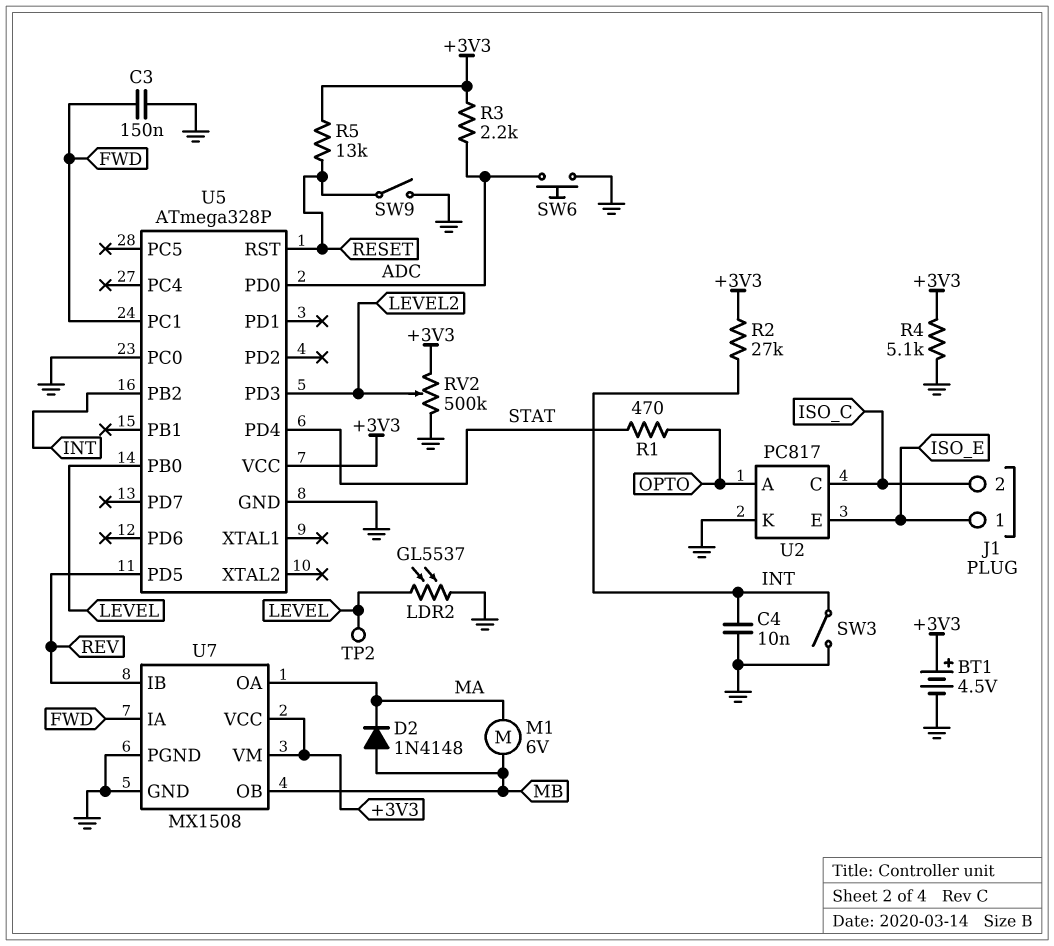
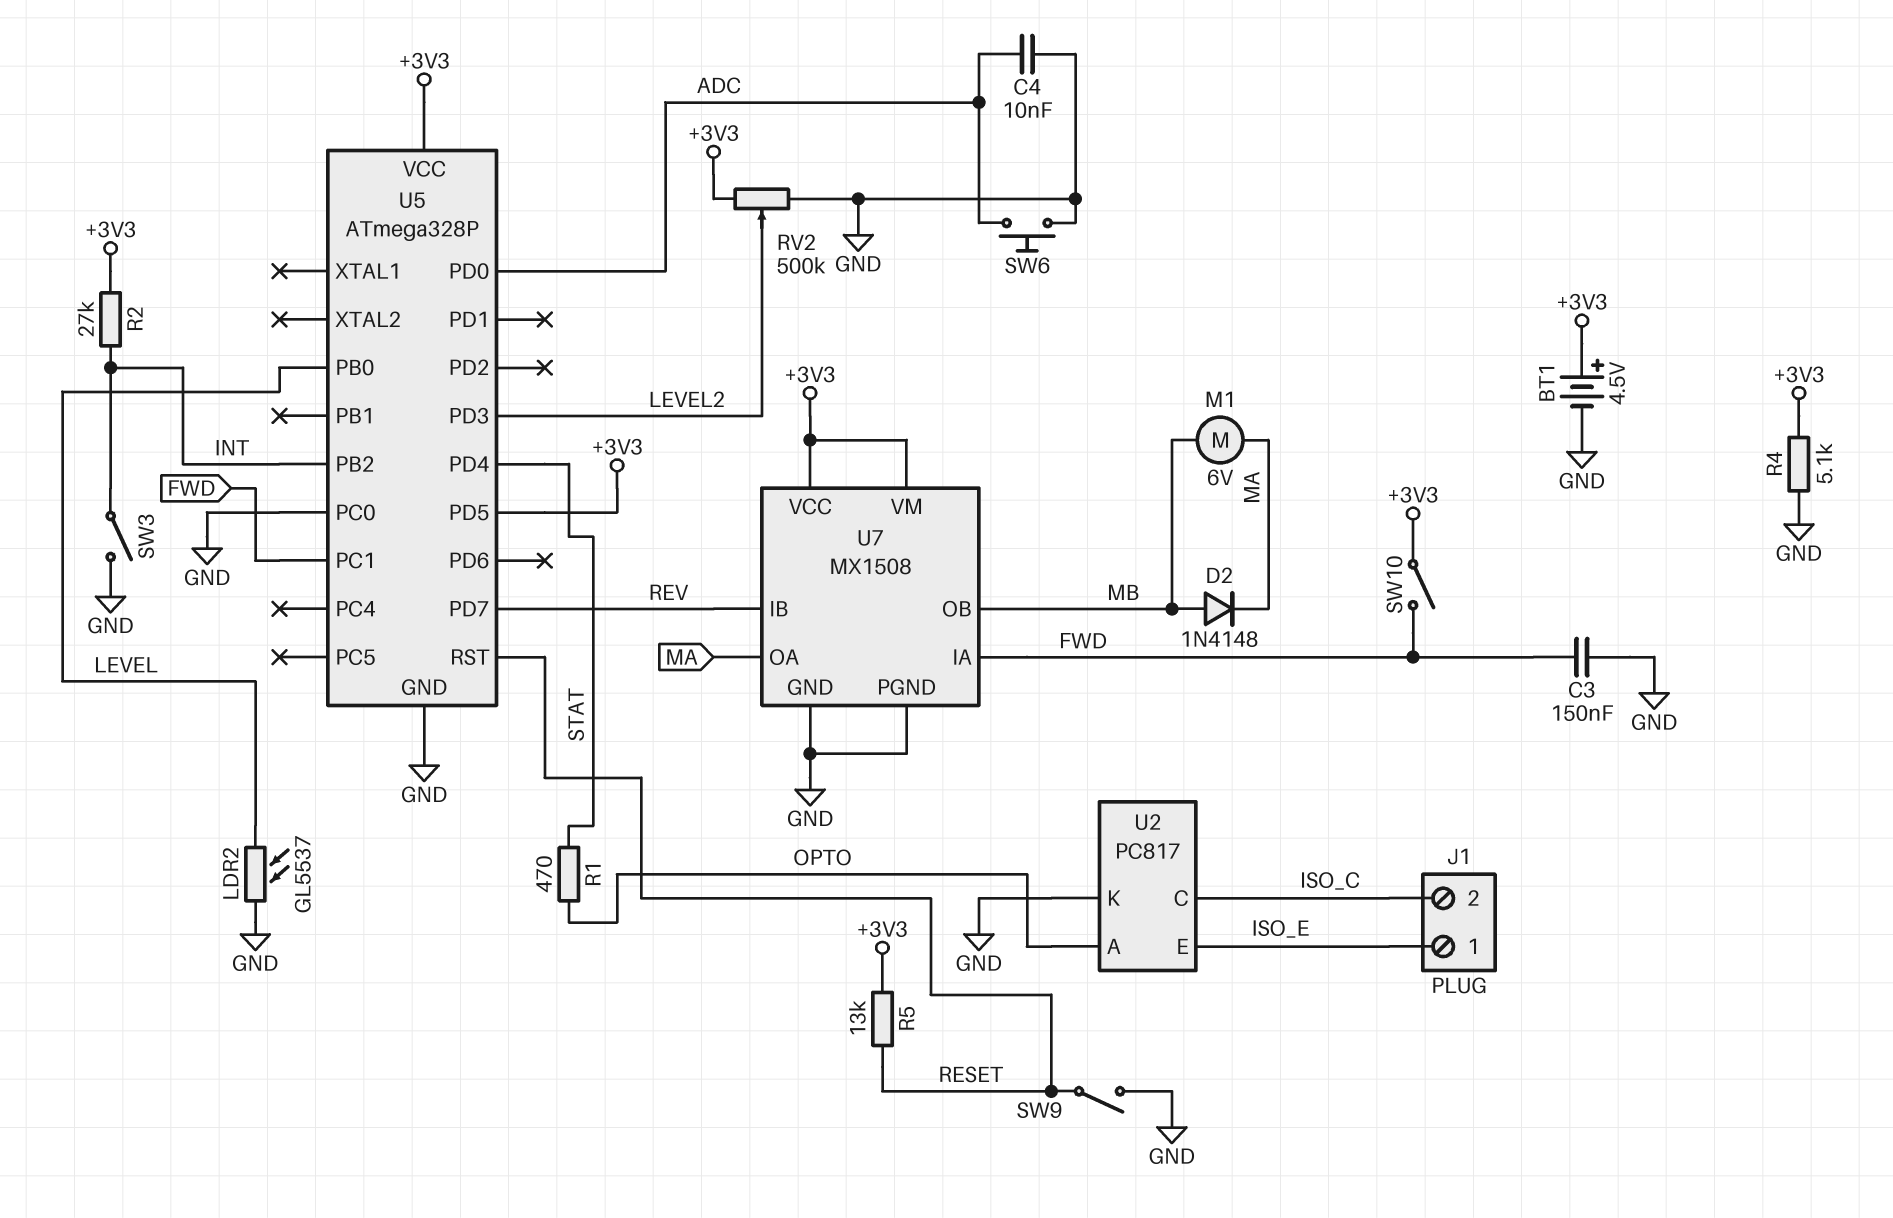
C4: 10nF (GND, INT) -> 10nF (ADC, GND)
R3: 2.2k (+3V3, ADC) -> none
SW10: none -> switch (+3V3, FWD)
TP2: test point (LEVEL) -> none
U5 pin PD5: REV -> +3V3
U5 pin PD7: none -> REV

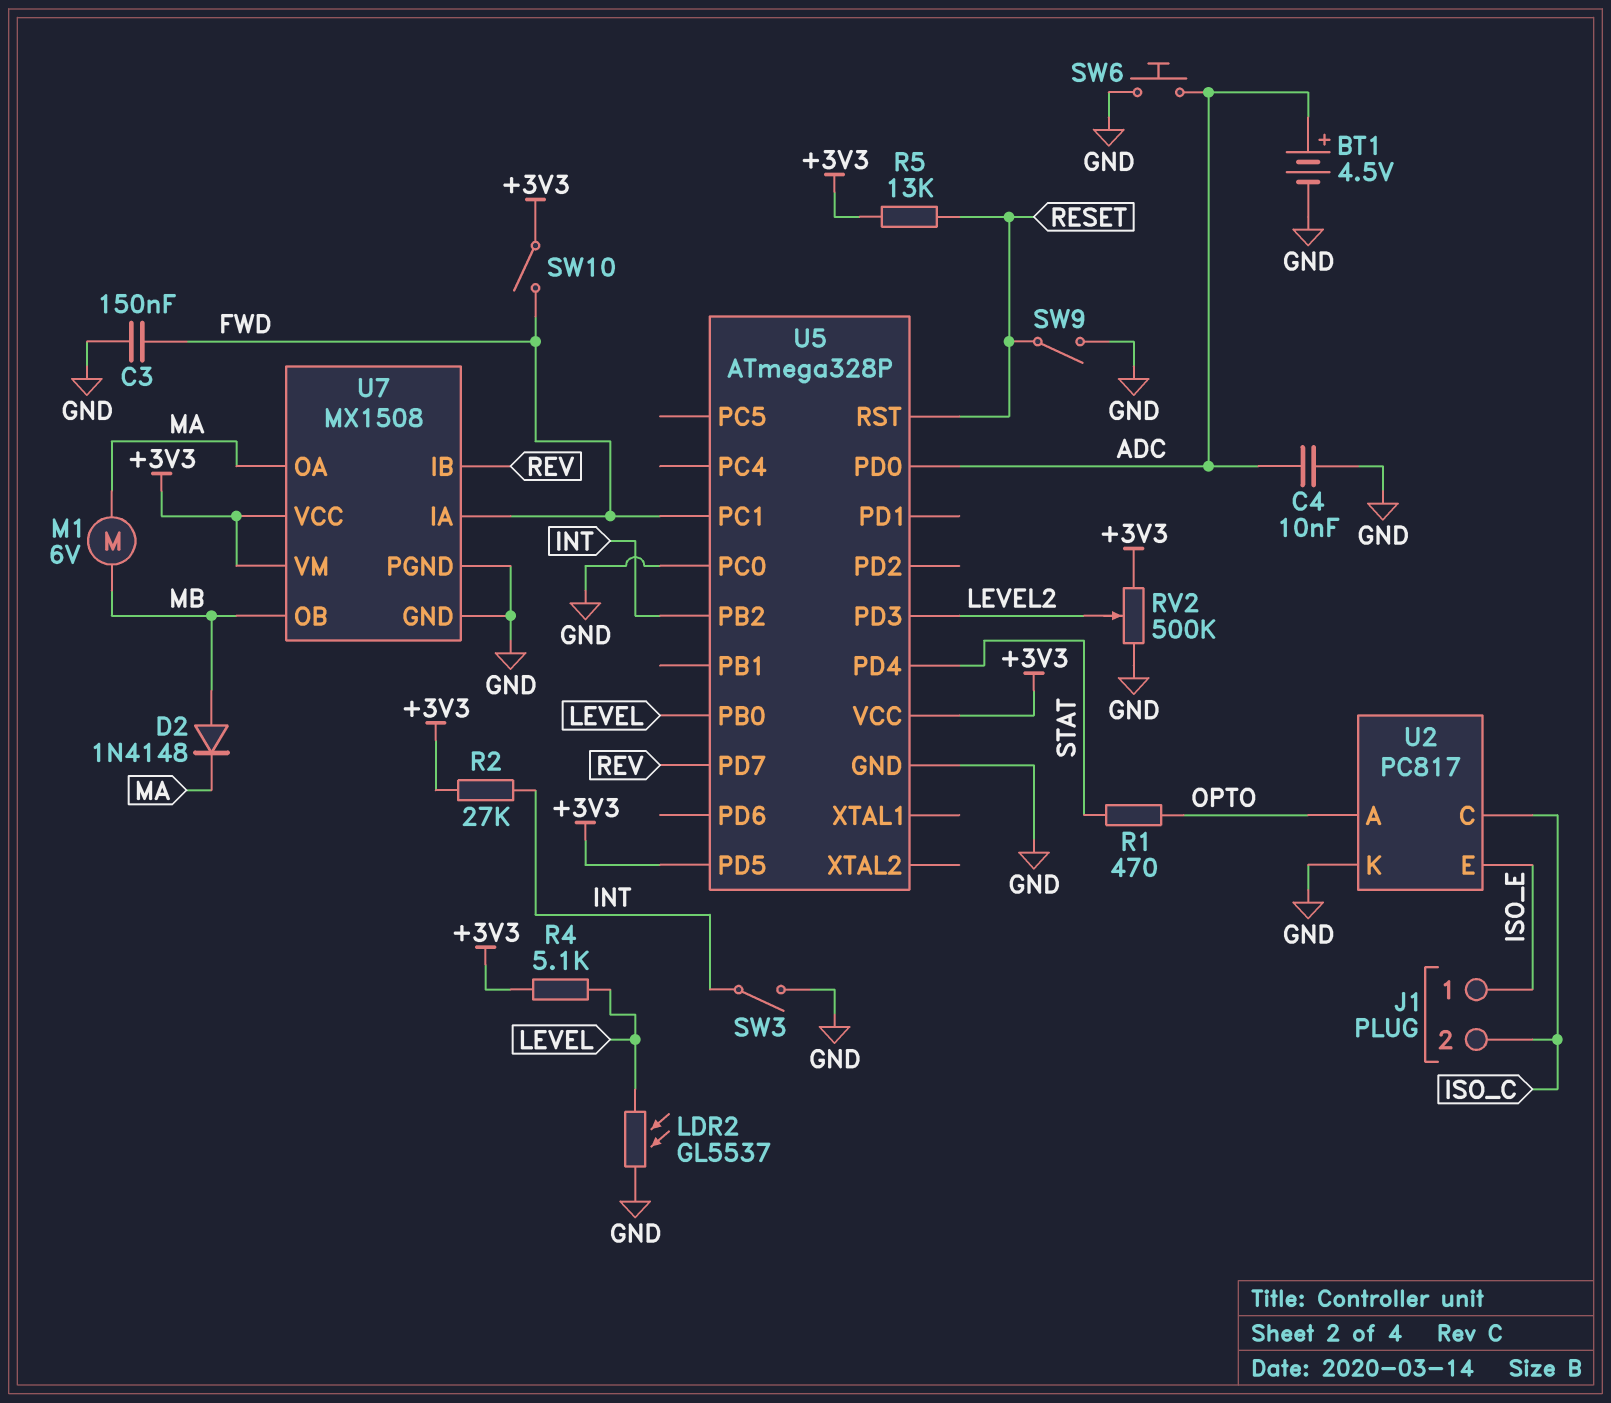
BT1: 4.5V (plus +3V3, minus GND) -> 4.5V (plus ADC, minus GND)
R4: 5.1k (+3V3, GND) -> 5.1k (+3V3, LEVEL)

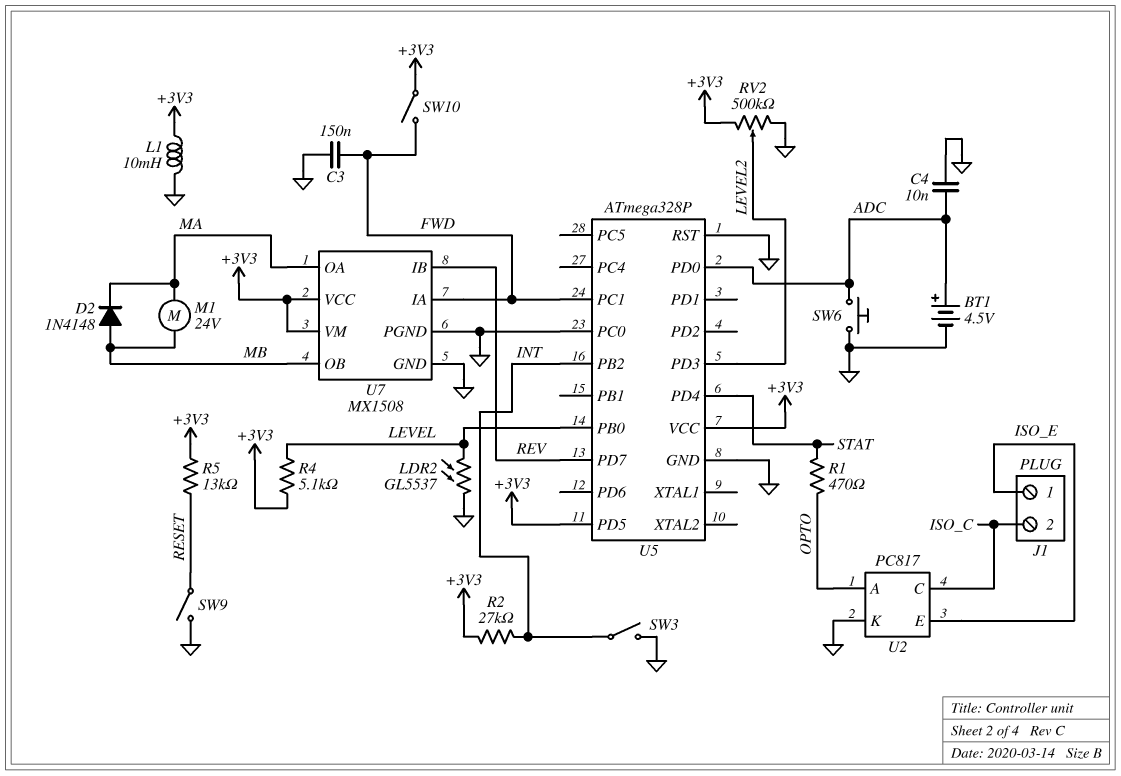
L1: none -> 10mH (+3V3, GND)
M1: motor 6V (MA, MB) -> motor 24V (MA, MB)
U5 pin RST: RESET -> GND

